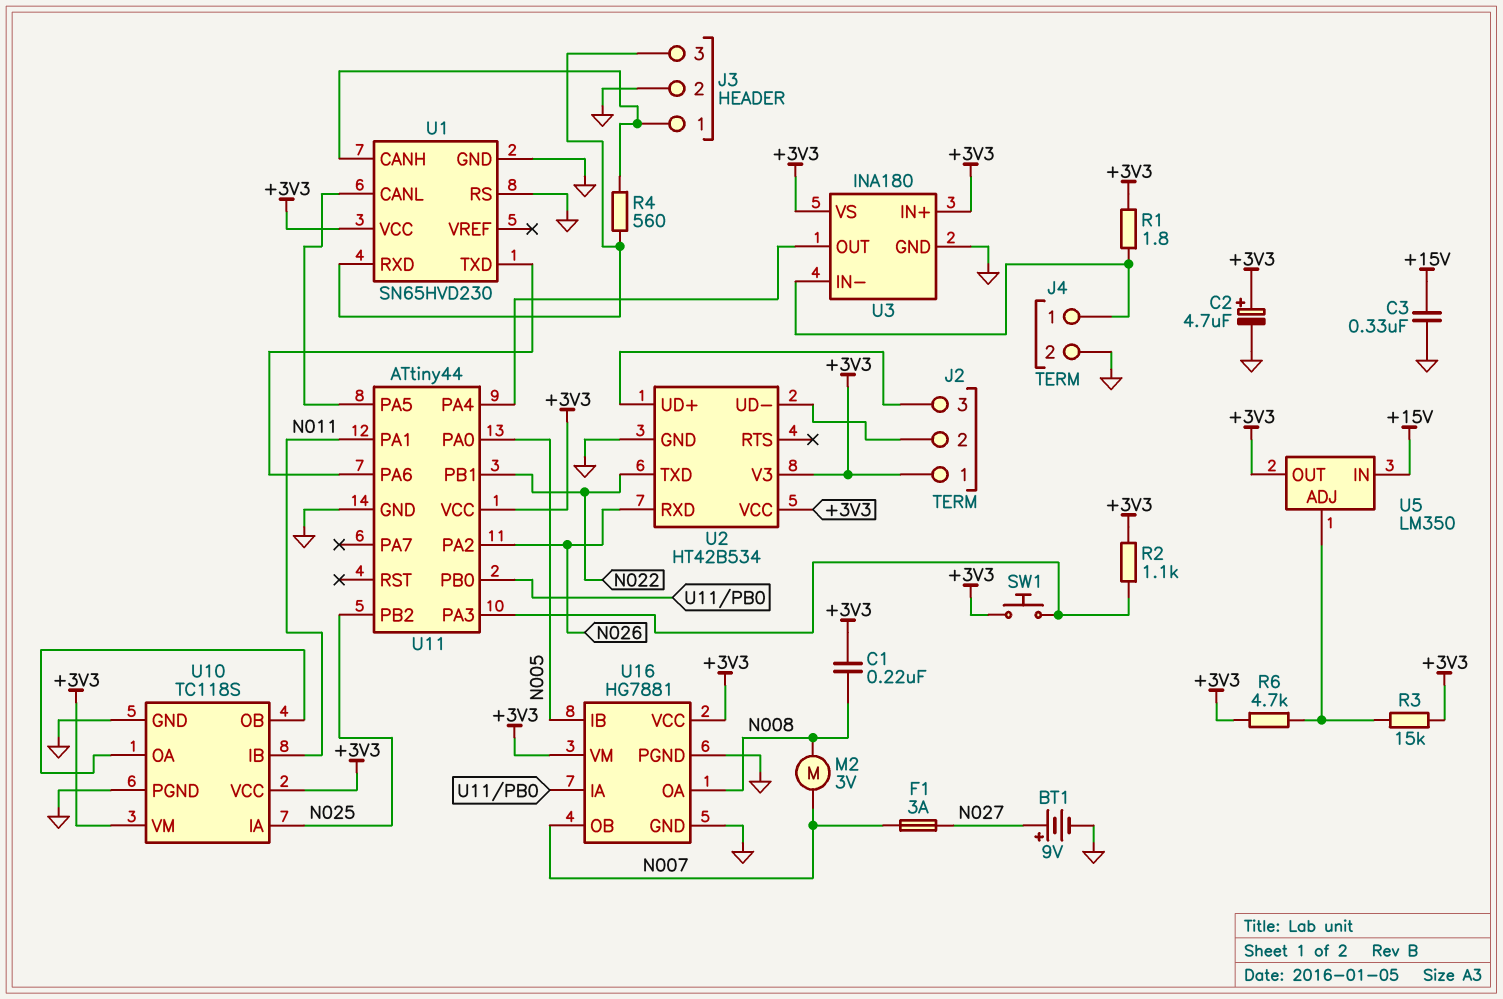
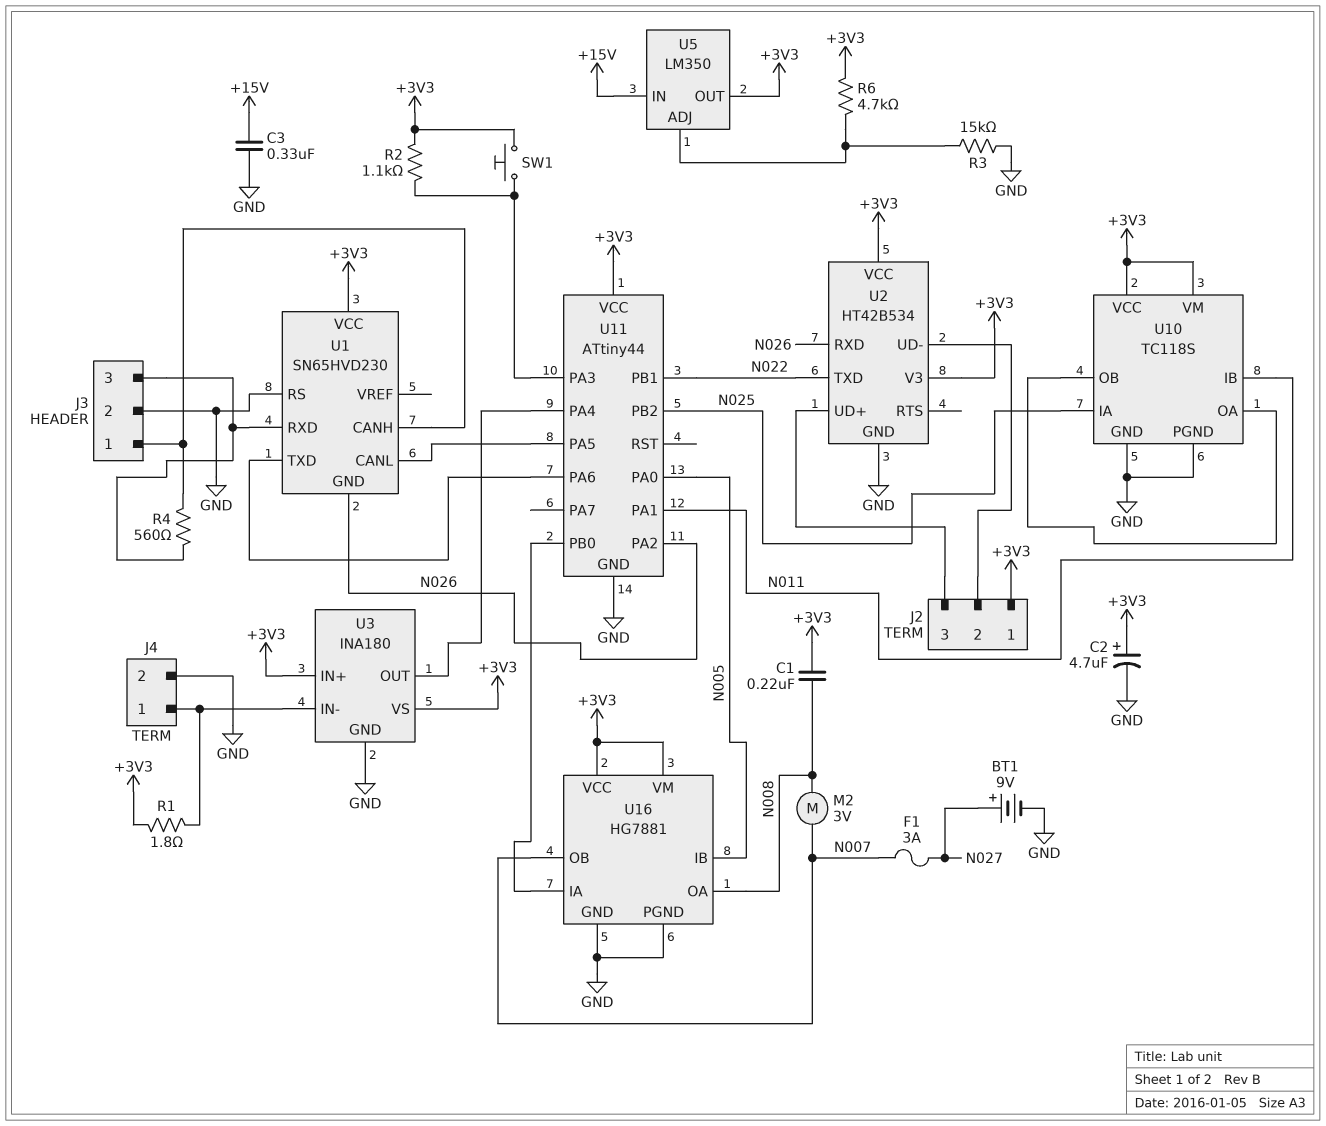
R3: 15k (+3V3, U5/ADJ) -> 15k (GND, U5/ADJ)
U1 pin GND: GND -> N026

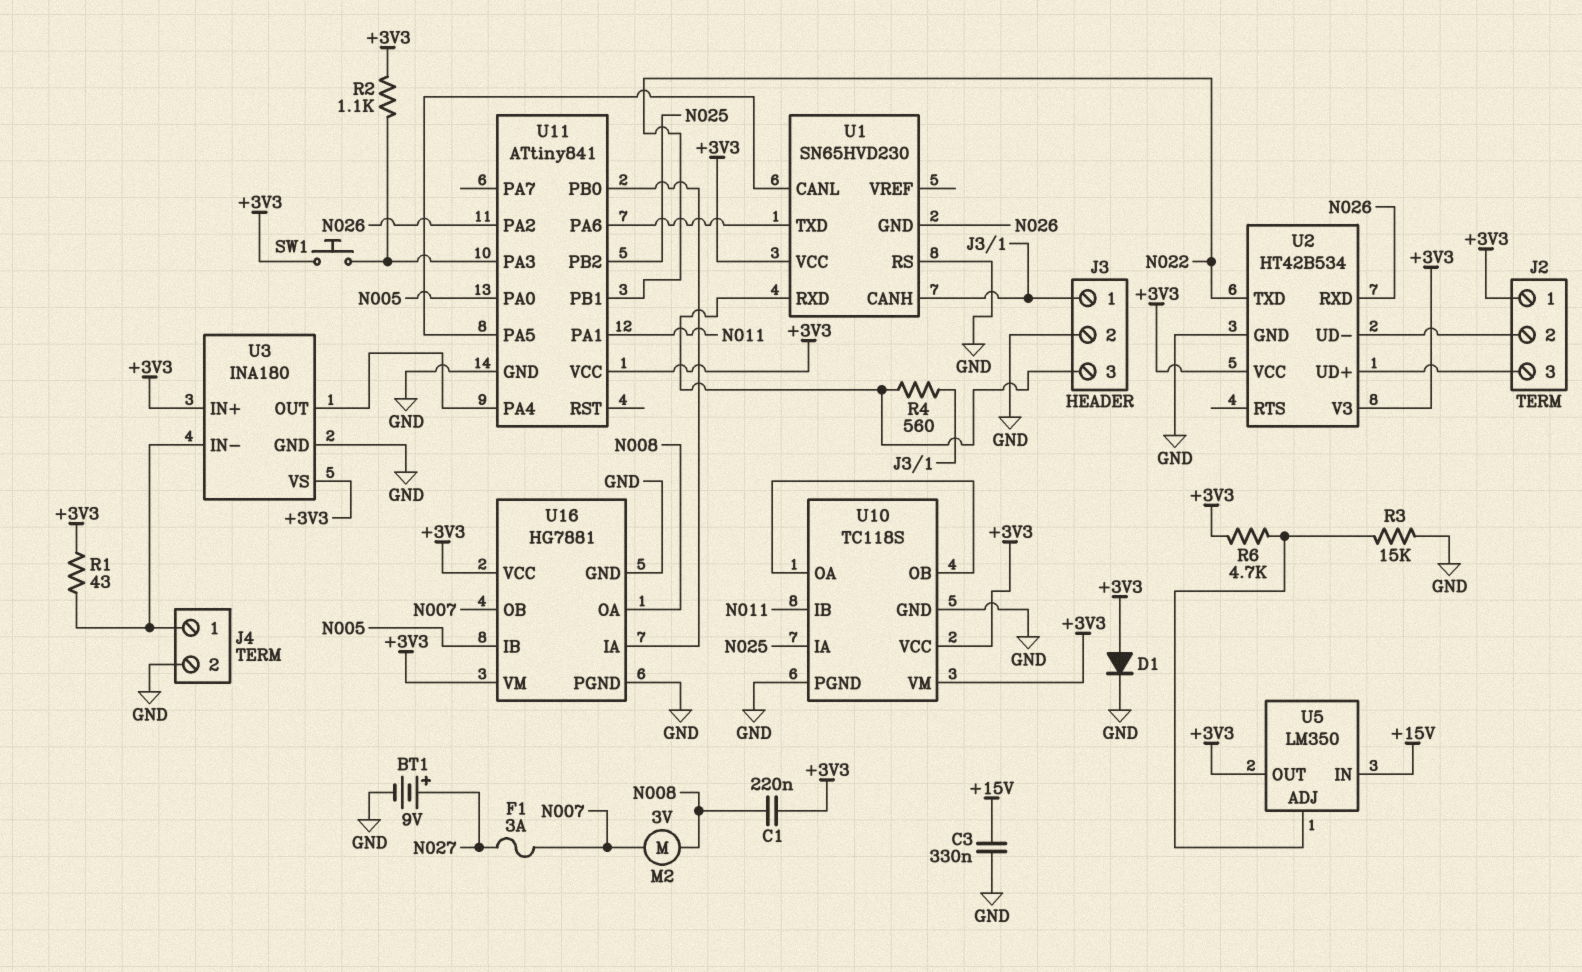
C2: 4.7uF (plus +3V3, minus GND) -> none
D1: none -> diode (A +3V3, K GND)
R1: 1.8 (+3V3, J4/1) -> 43 (+3V3, J4/1)
U11: ATtiny44 -> ATtiny841

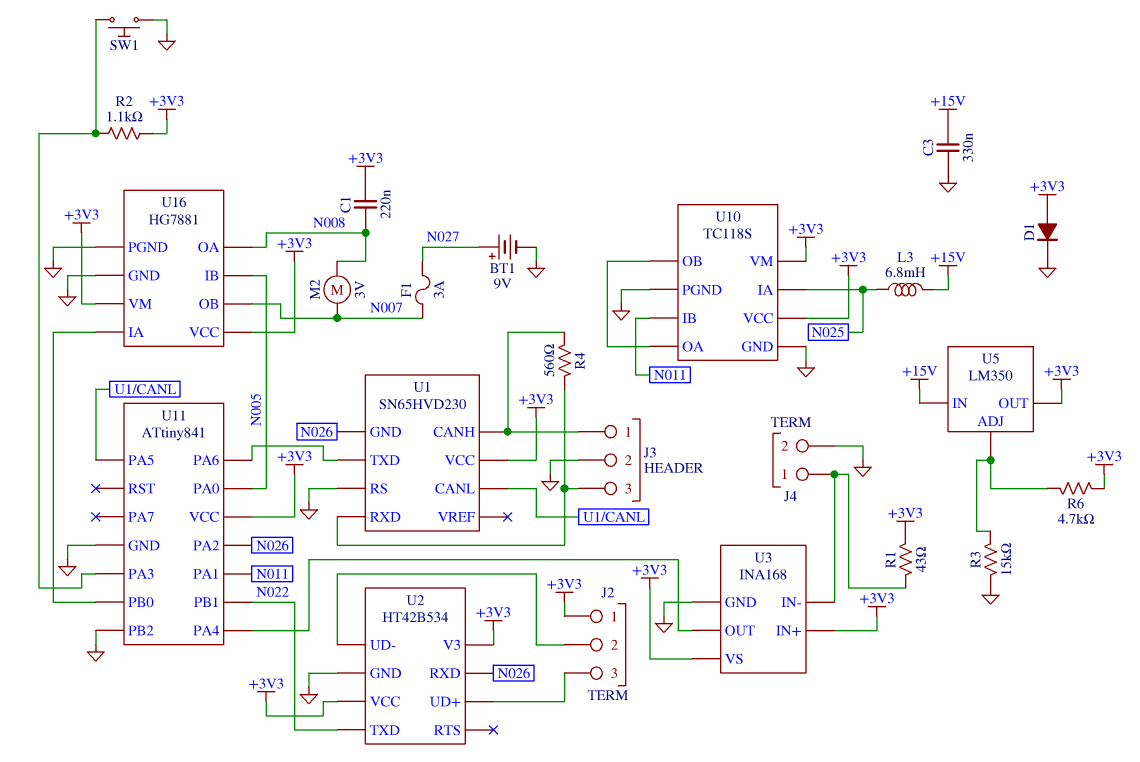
L3: none -> 6.8mH (+15V, N025)
SW1: button (+3V3, U11/PA3) -> button (GND, U11/PA3)
U3: INA180 -> INA168
U11 pin PB2: N025 -> GND

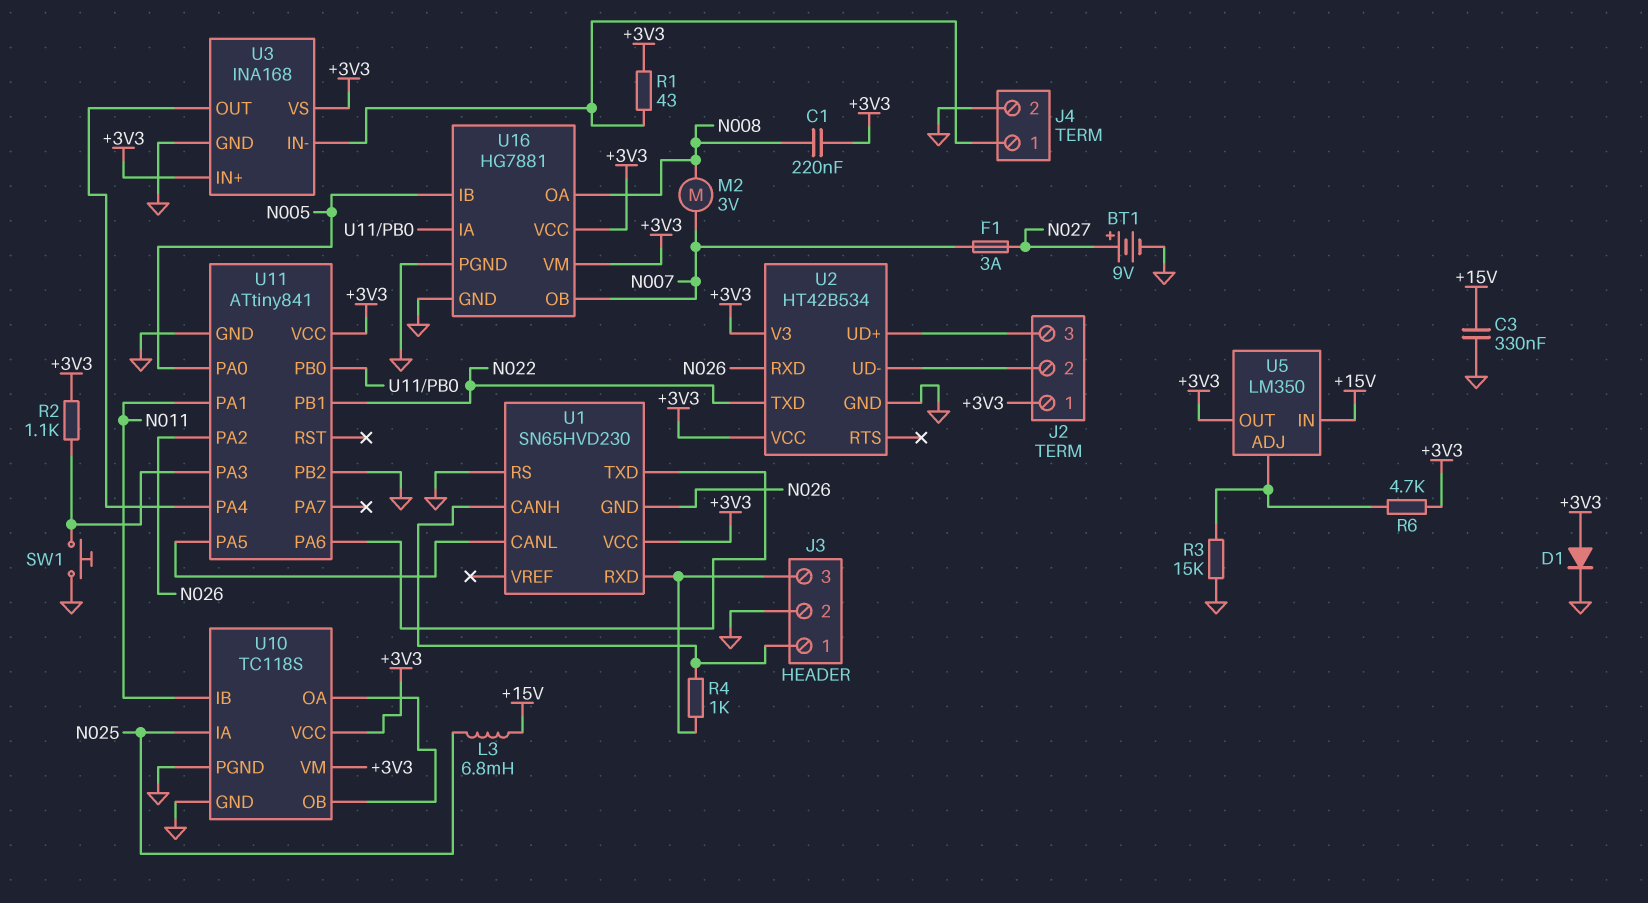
R4: 560 (J3/1, J3/3) -> 1k (J3/1, J3/3)

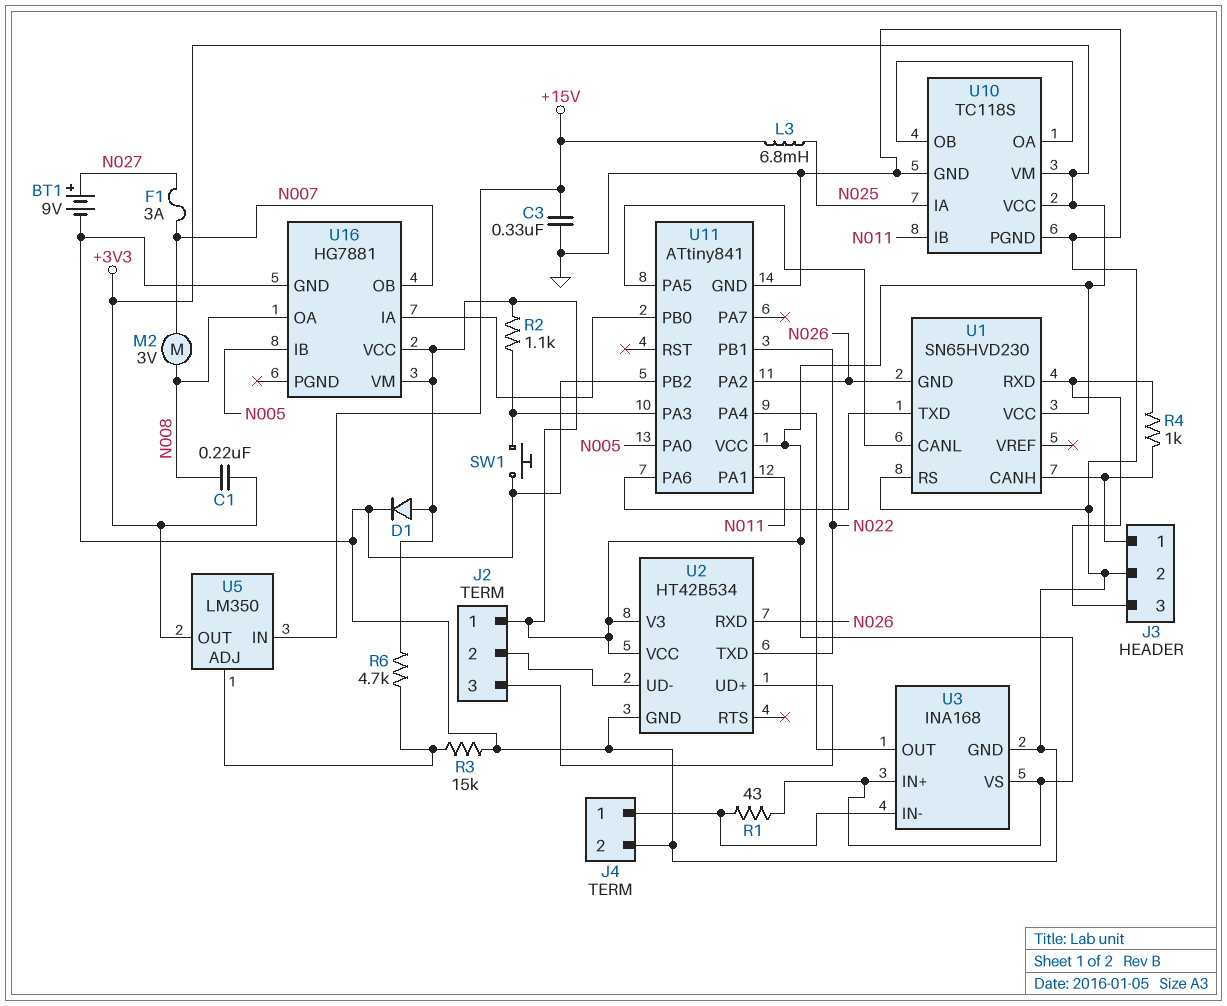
U16 pin PGND: GND -> none

